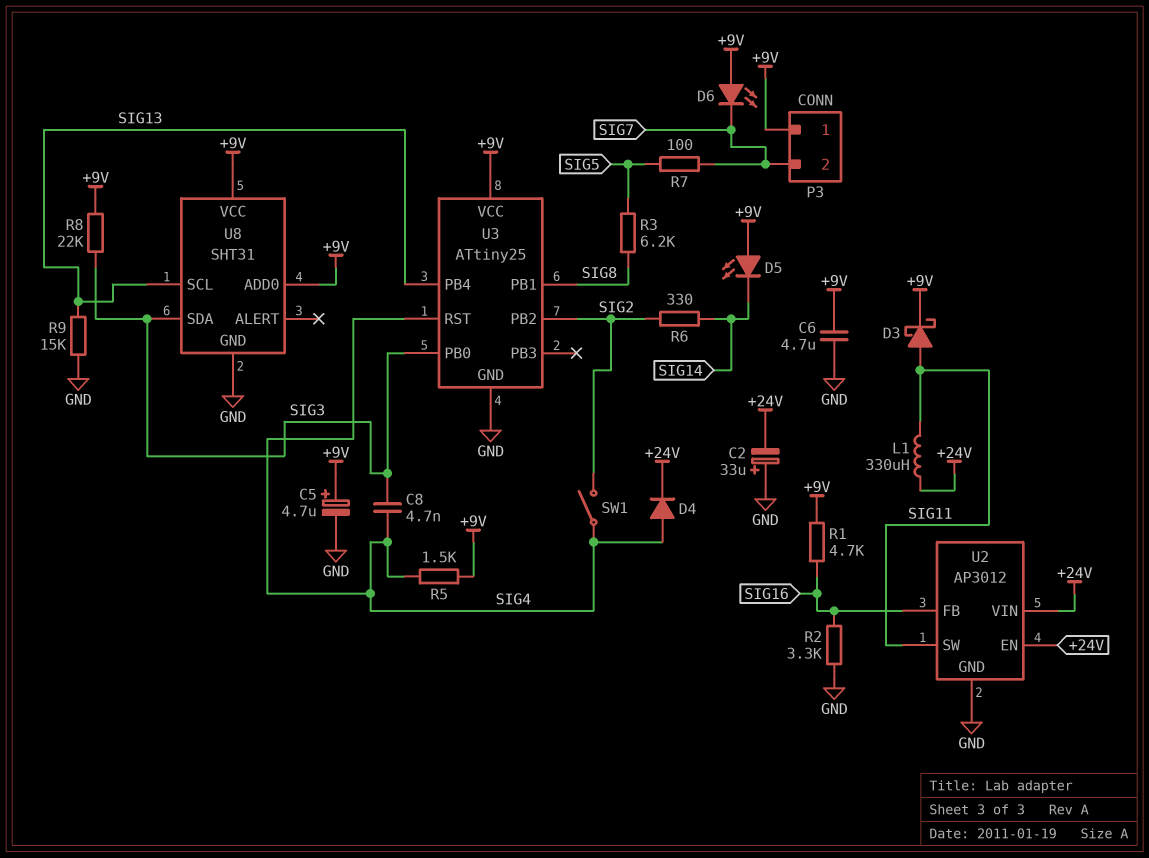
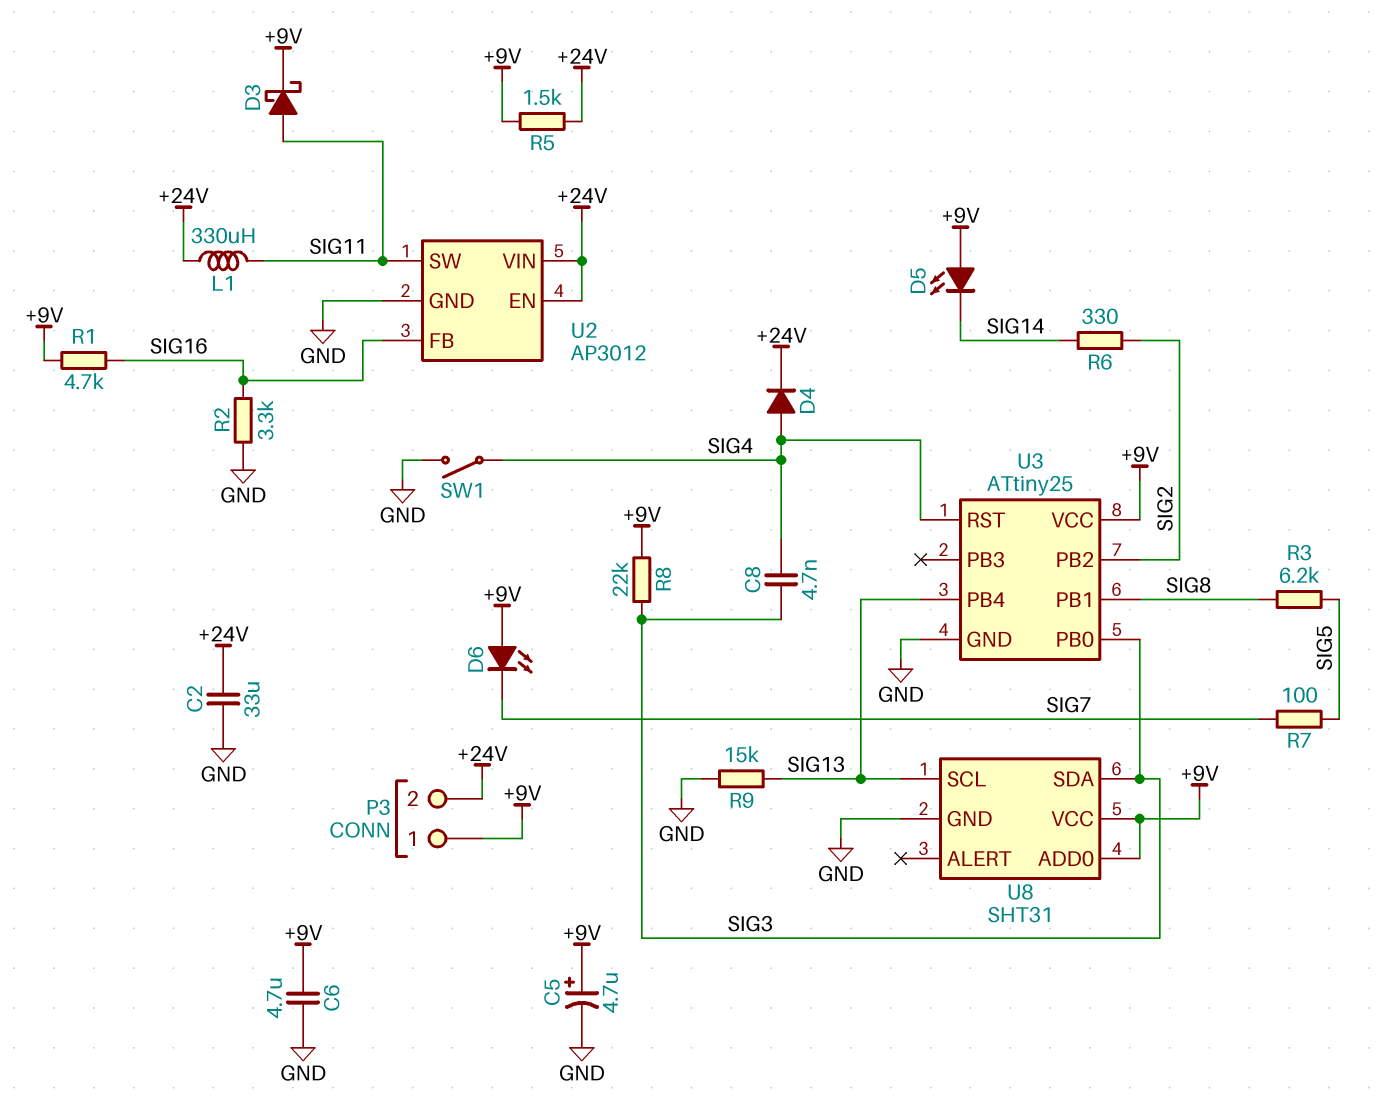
C2: 33uF (plus GND, minus +24V) -> 33uF (+24V, GND)
P3 pin 2: SIG7 -> +24V
R5: 1.5k (+9V, SIG4) -> 1.5k (+9V, +24V)
SW1: switch (SIG2, SIG4) -> switch (GND, SIG4)

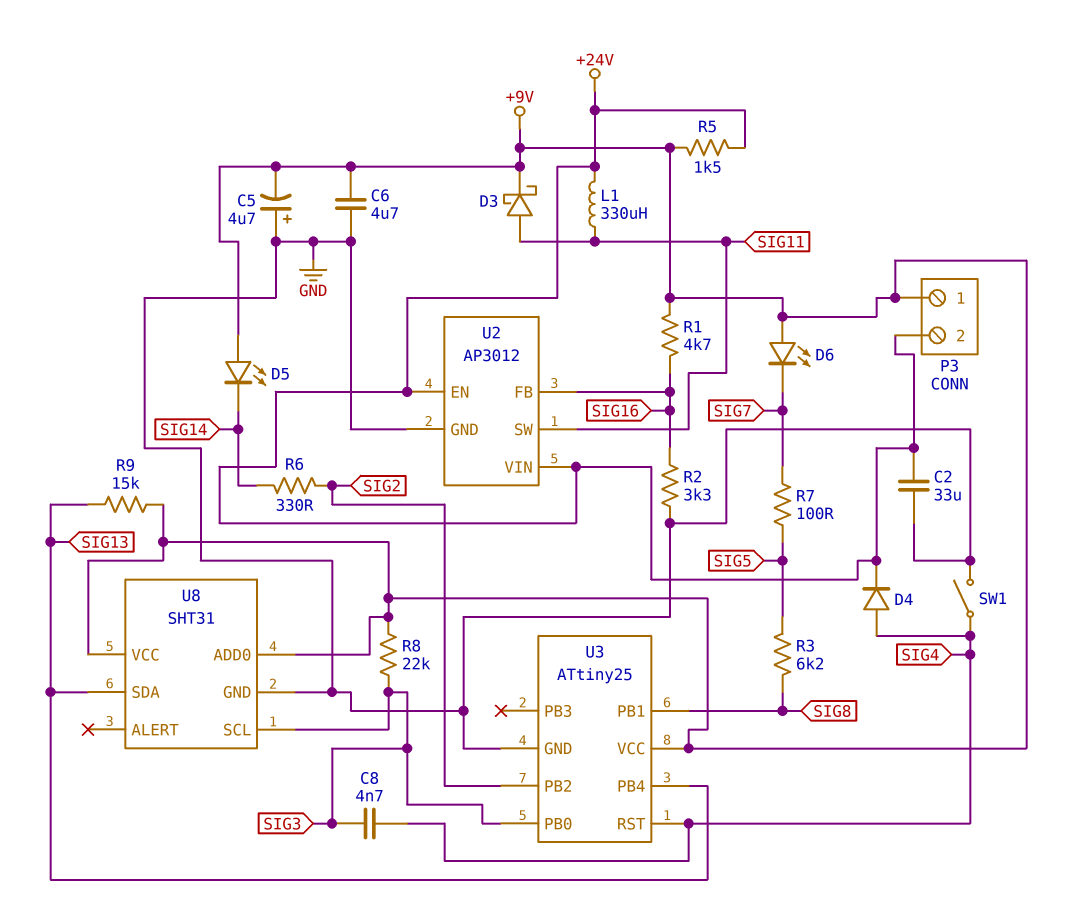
C5: 4.7uF (plus +9V, minus GND) -> 4.7uF (plus GND, minus +9V)
R9: 15k (GND, SIG13) -> 15k (+9V, SIG13)
U8 pin SCL: SIG13 -> SIG3
U8 pin SDA: SIG3 -> SIG13

